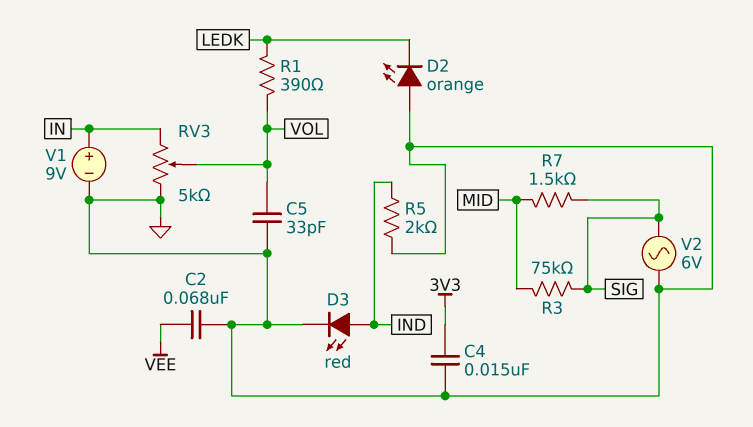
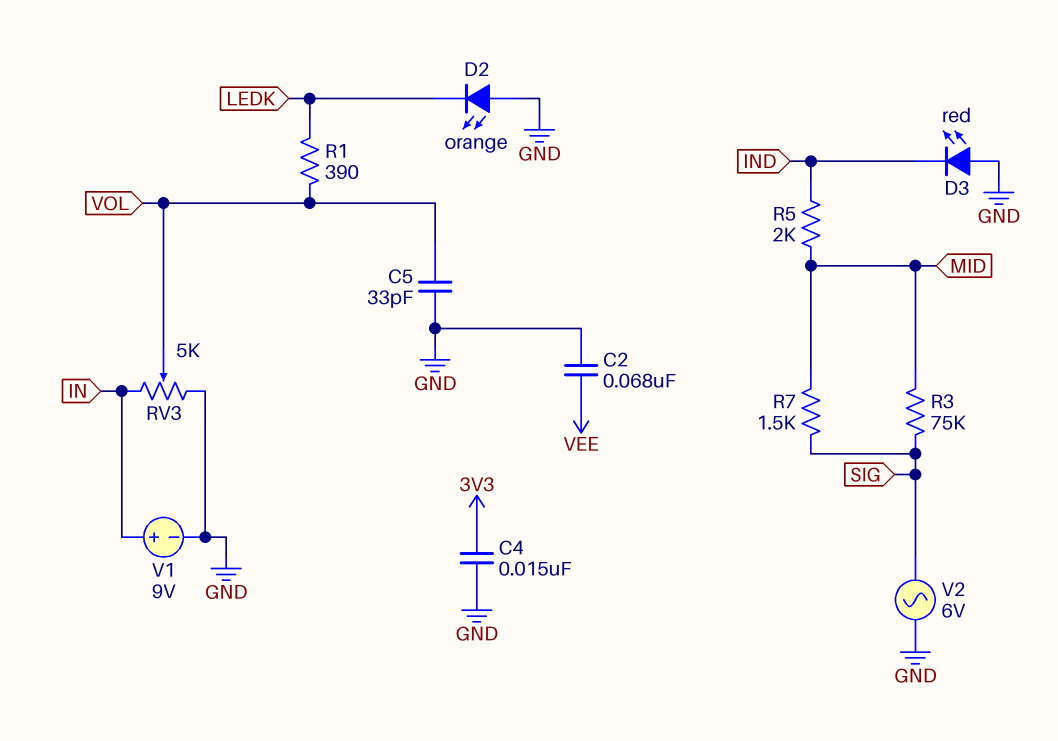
D3: LED red (A IND, K GND) -> LED red (A GND, K IND)
R5: 2k (GND, IND) -> 2k (IND, MID)

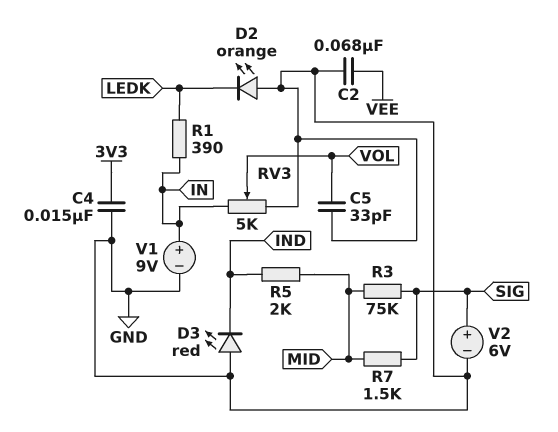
R1: 390 (LEDK, VOL) -> 390 (IN, LEDK)
V2: AC 6V (GND, SIG) -> 6V (plus SIG, minus GND)

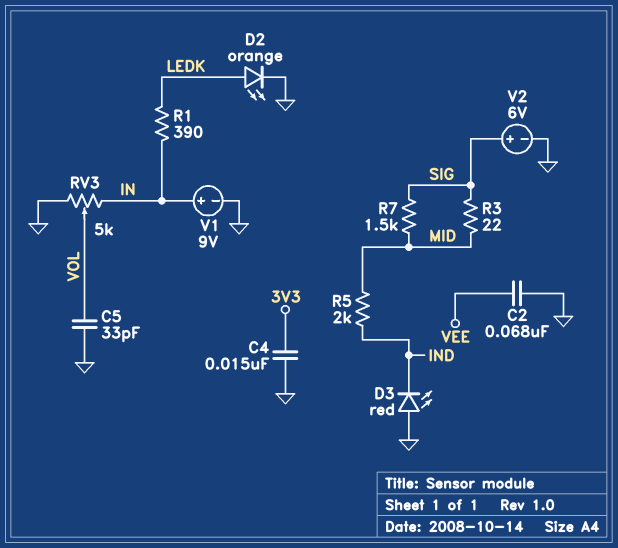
D2: LED orange (A GND, K LEDK) -> LED orange (A LEDK, K GND)
R3: 75k (MID, SIG) -> 22 (MID, SIG)

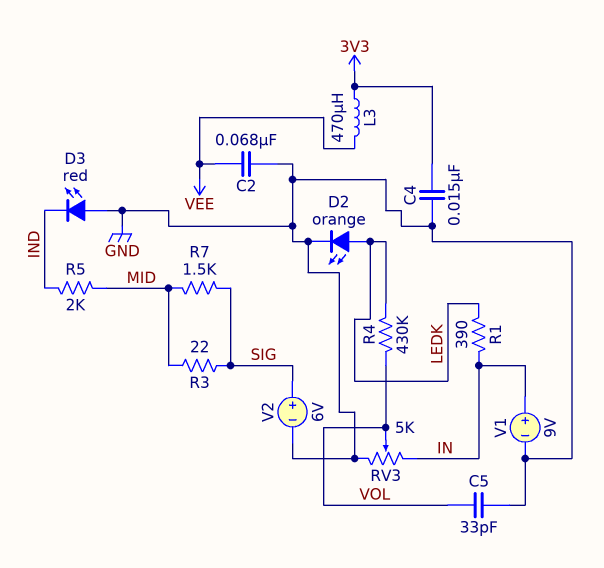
L3: none -> 470uH (3V3, VEE)
R4: none -> 430k (LEDK, VOL)

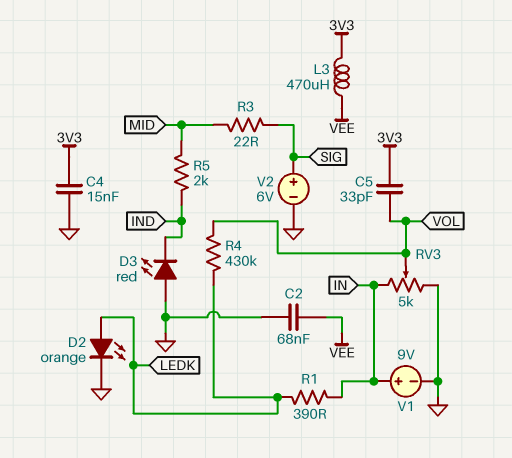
C5: 33pF (GND, VOL) -> 33pF (3V3, VOL)
R7: 1.5k (MID, SIG) -> none

